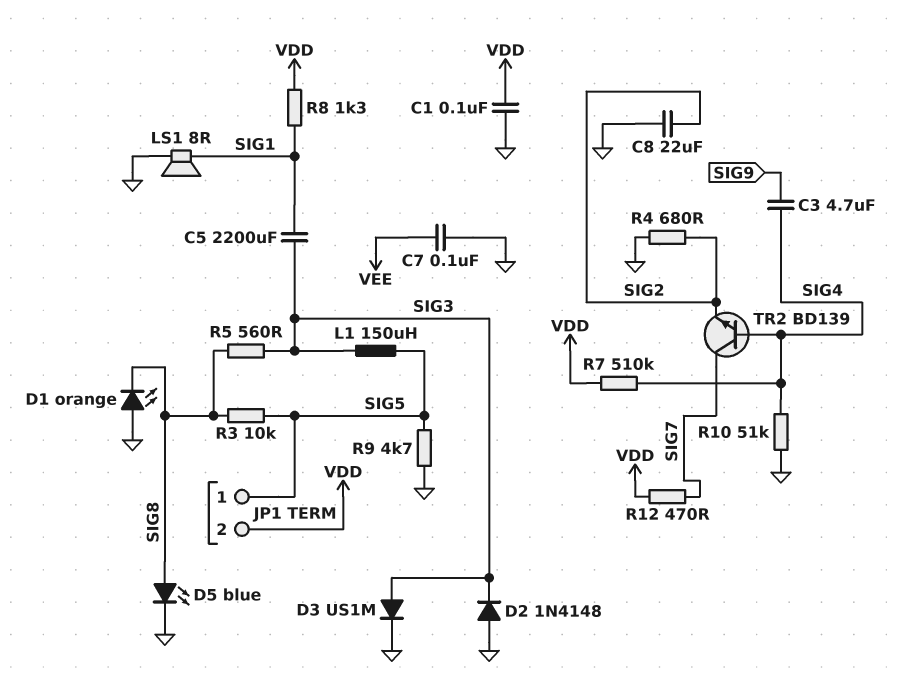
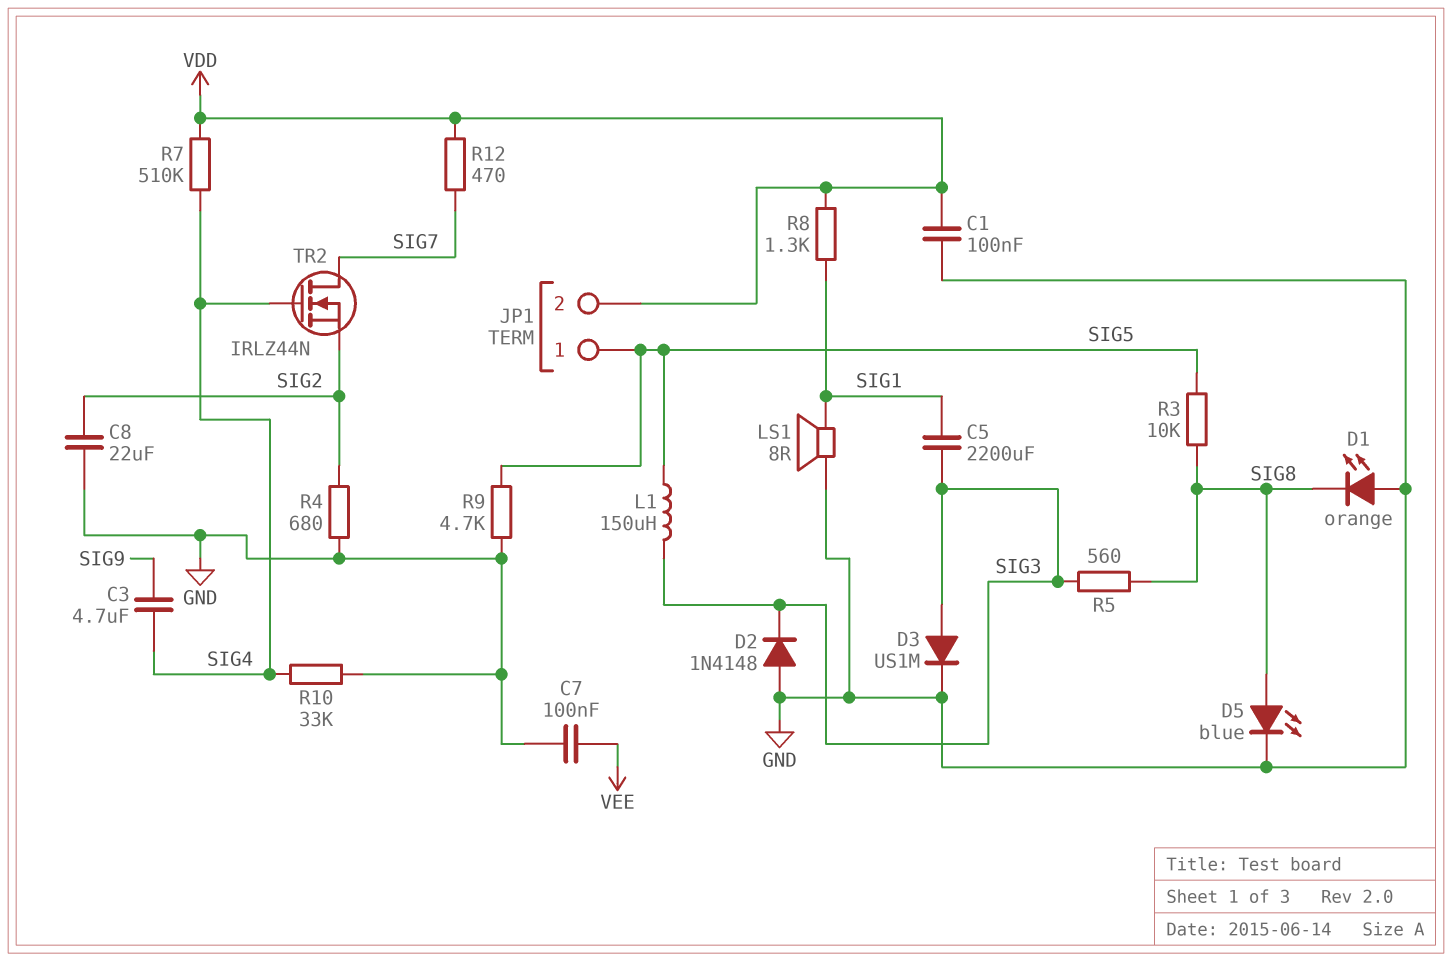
R10: 51k (GND, SIG4) -> 33k (GND, SIG4)
TR2: NPN BD139 (B SIG4, C SIG7, E SIG2) -> NMOS IRLZ44N (G SIG4, D SIG7, S SIG2)

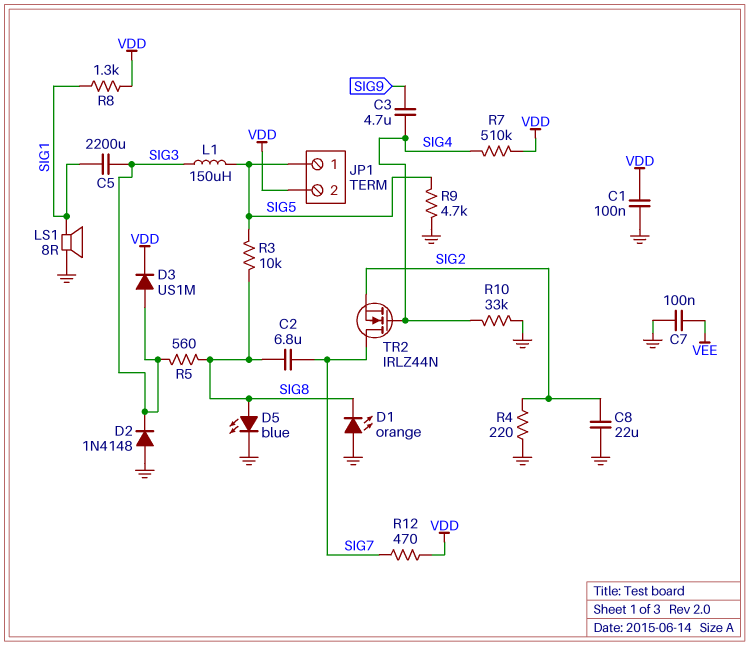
C2: none -> 6.8uF (SIG7, SIG8)
D3: diode US1M (A SIG3, K GND) -> diode US1M (A SIG3, K VDD)
R4: 680 (GND, SIG2) -> 220 (GND, SIG2)

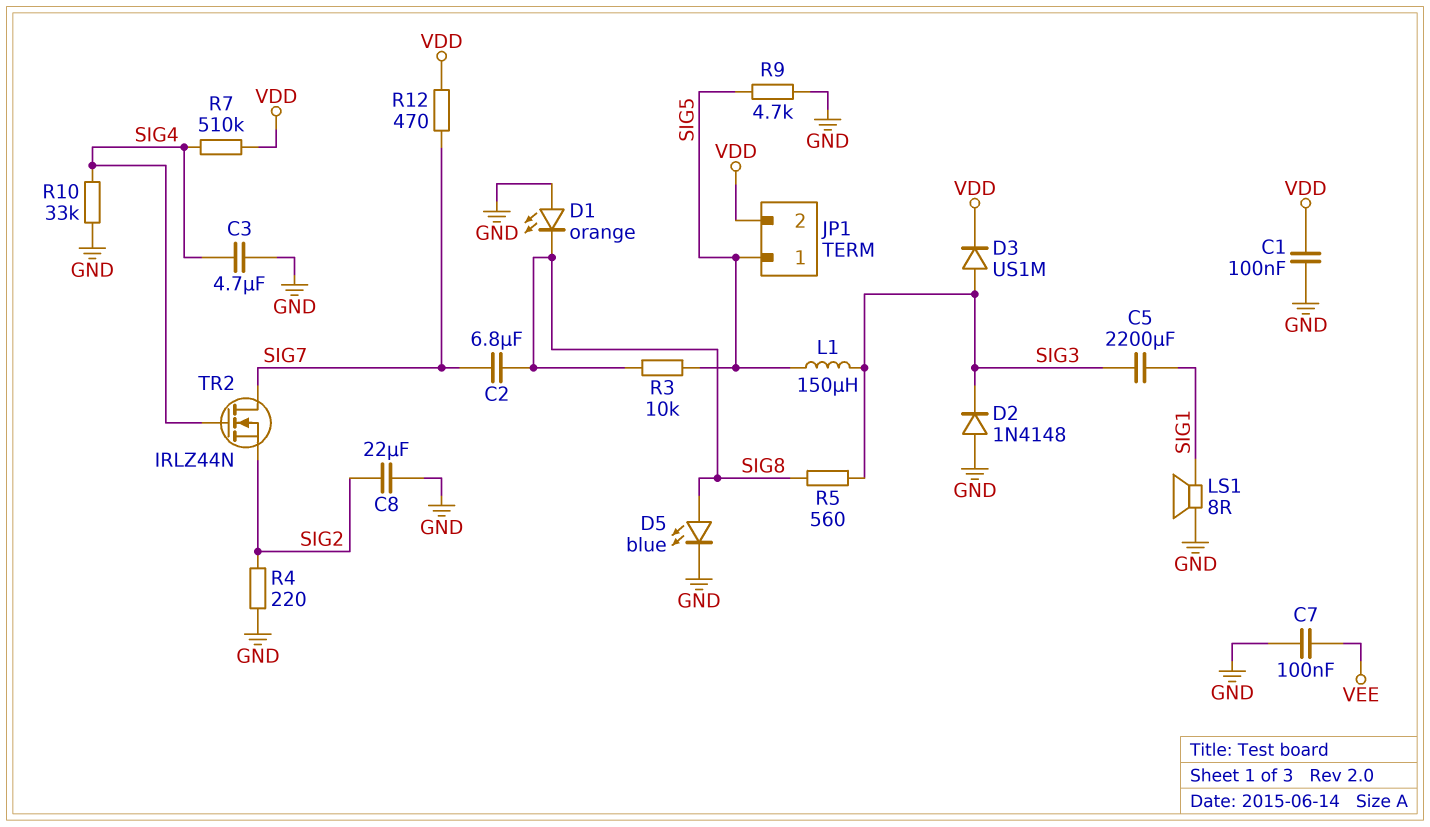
C3: 4.7uF (SIG4, SIG9) -> 4.7uF (GND, SIG4)
R8: 1.3k (SIG1, VDD) -> none

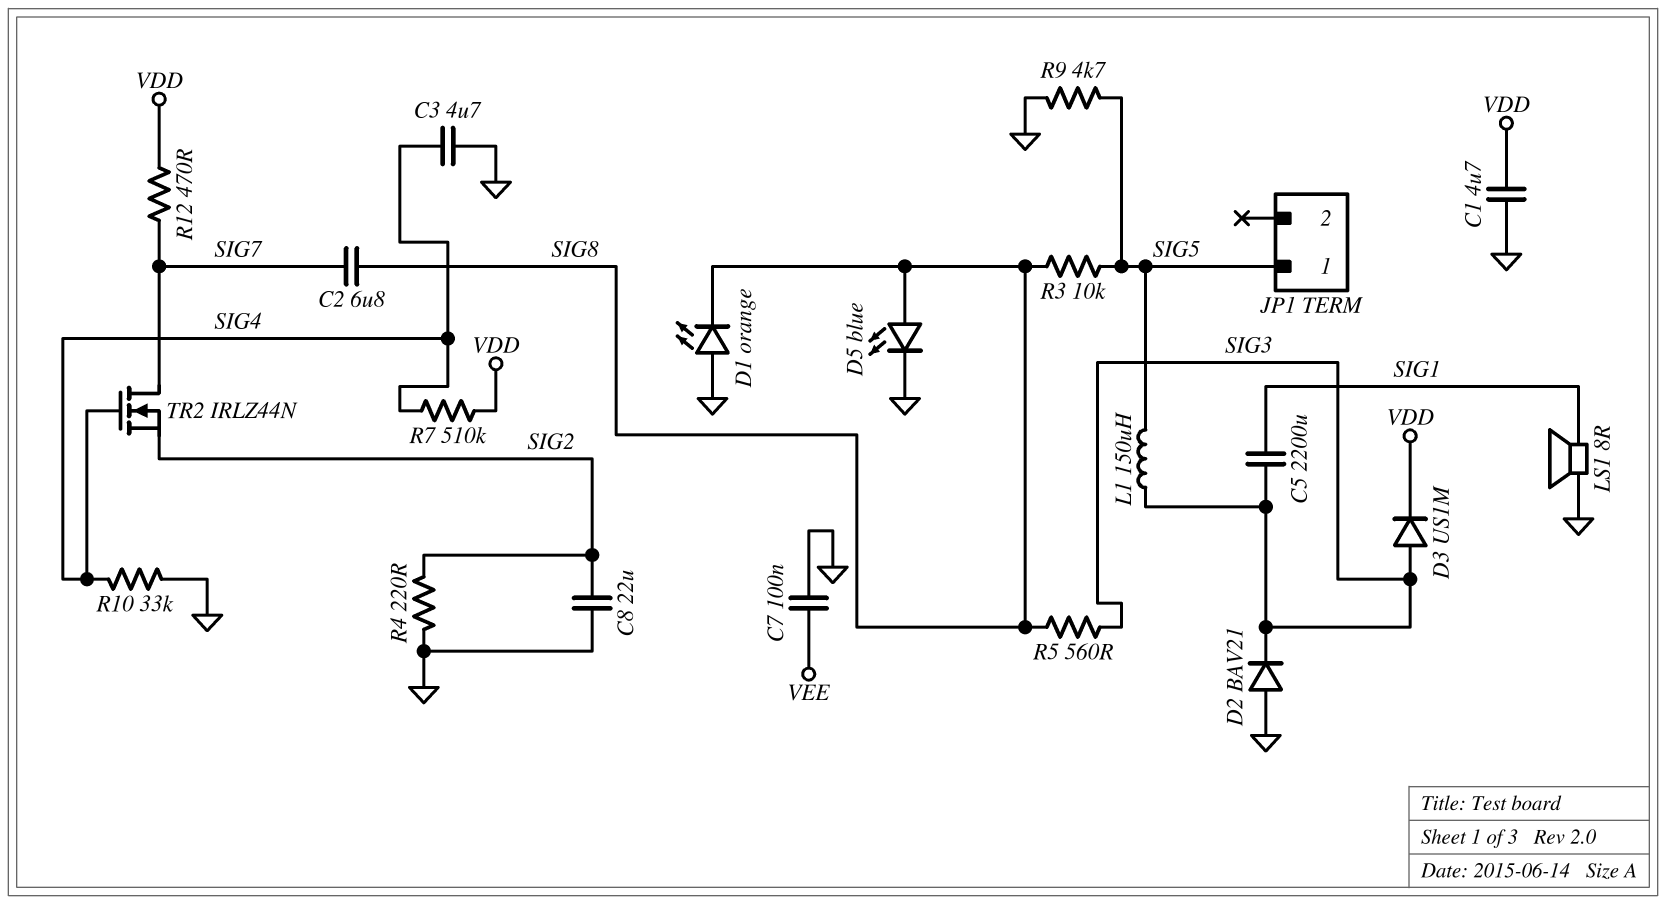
C1: 100nF (GND, VDD) -> 4.7uF (GND, VDD)
D2: diode 1N4148 (A GND, K SIG3) -> diode BAV21 (A GND, K SIG3)
JP1 pin 2: VDD -> none

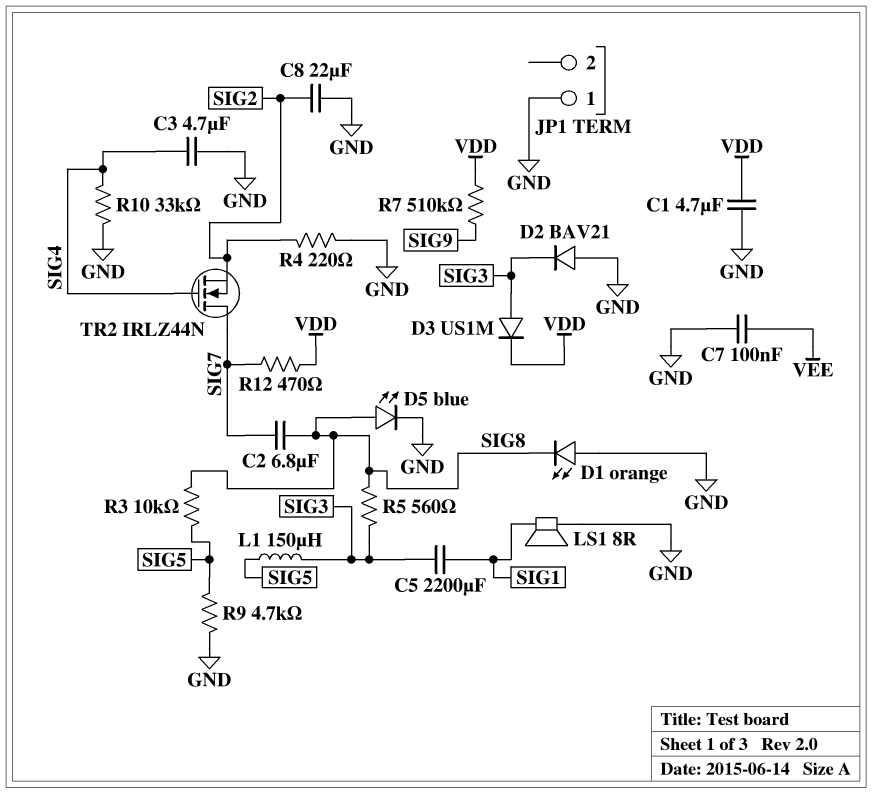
JP1 pin 1: SIG5 -> GND
R7: 510k (SIG4, VDD) -> 510k (SIG9, VDD)

